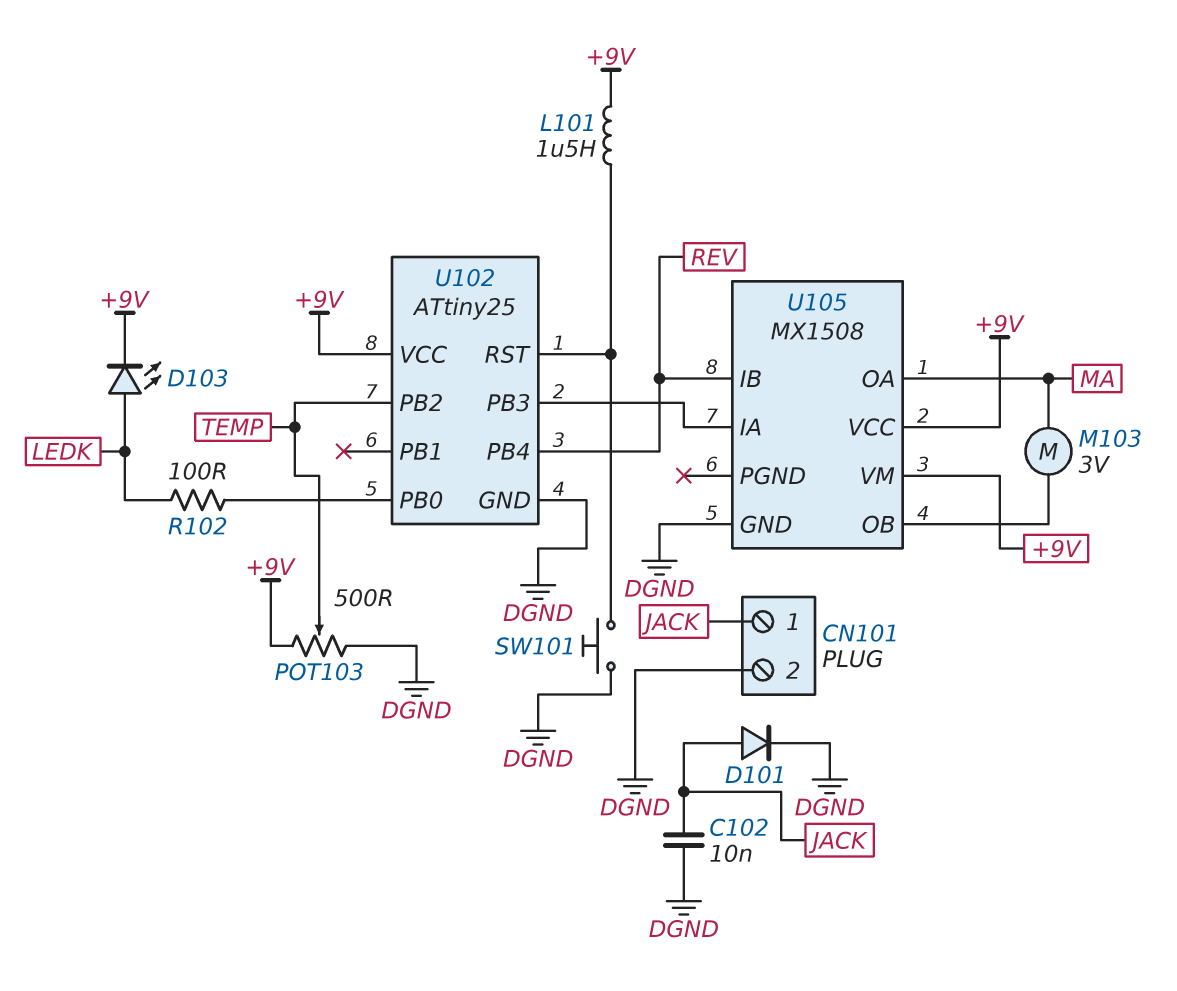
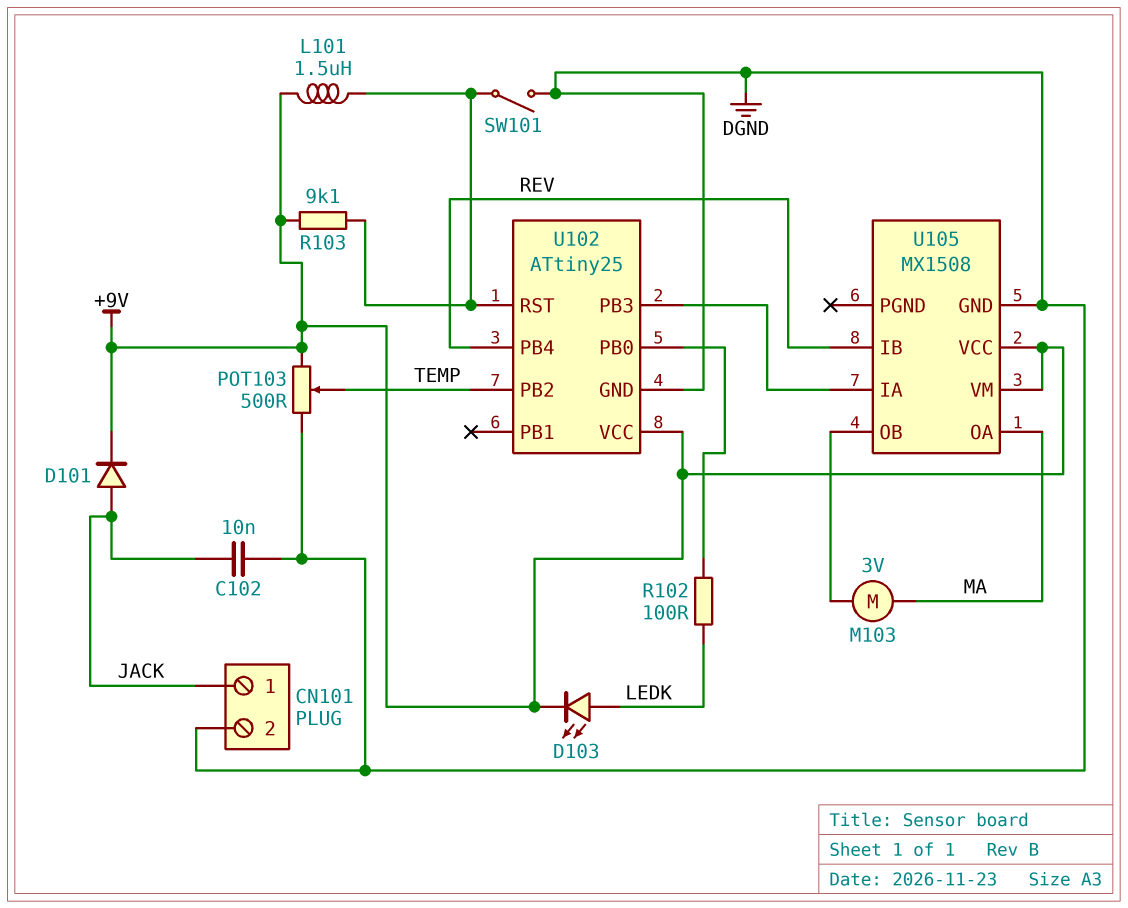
D101: diode (A JACK, K DGND) -> diode (A JACK, K +9V)
R103: none -> 9.1k (+9V, U102/RST)
SW101: button (DGND, U102/RST) -> switch (DGND, U102/RST)

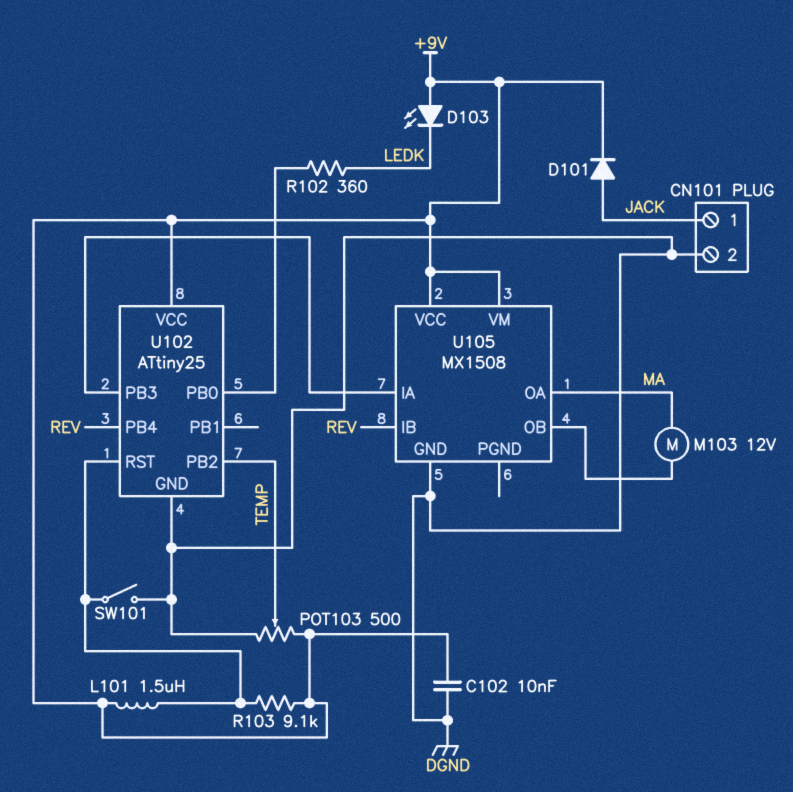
C102: 10nF (DGND, JACK) -> 10nF (+9V, DGND)
D103: LED (A LEDK, K +9V) -> LED (A +9V, K LEDK)
M103: motor 3V (MA, U105/OB) -> motor 12V (MA, U105/OB)
R102: 100 (LEDK, U102/PB0) -> 360 (LEDK, U102/PB0)

